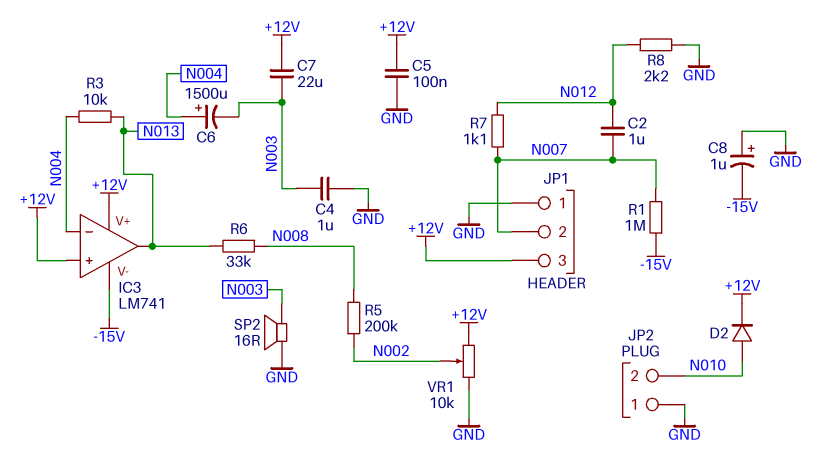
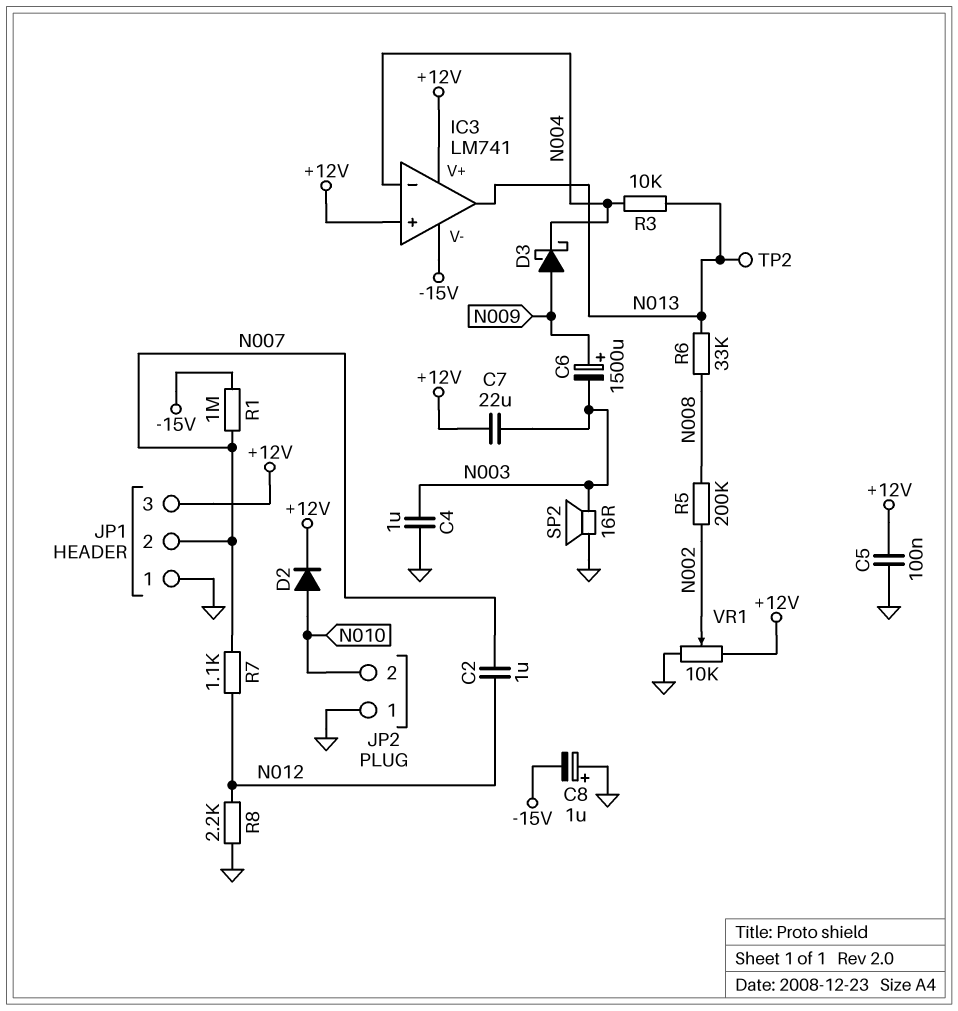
C6: 1500uF (plus N004, minus N003) -> 1500uF (plus N009, minus N003)
D3: none -> schottky (A N009, K N004)
TP2: none -> test point (N013)

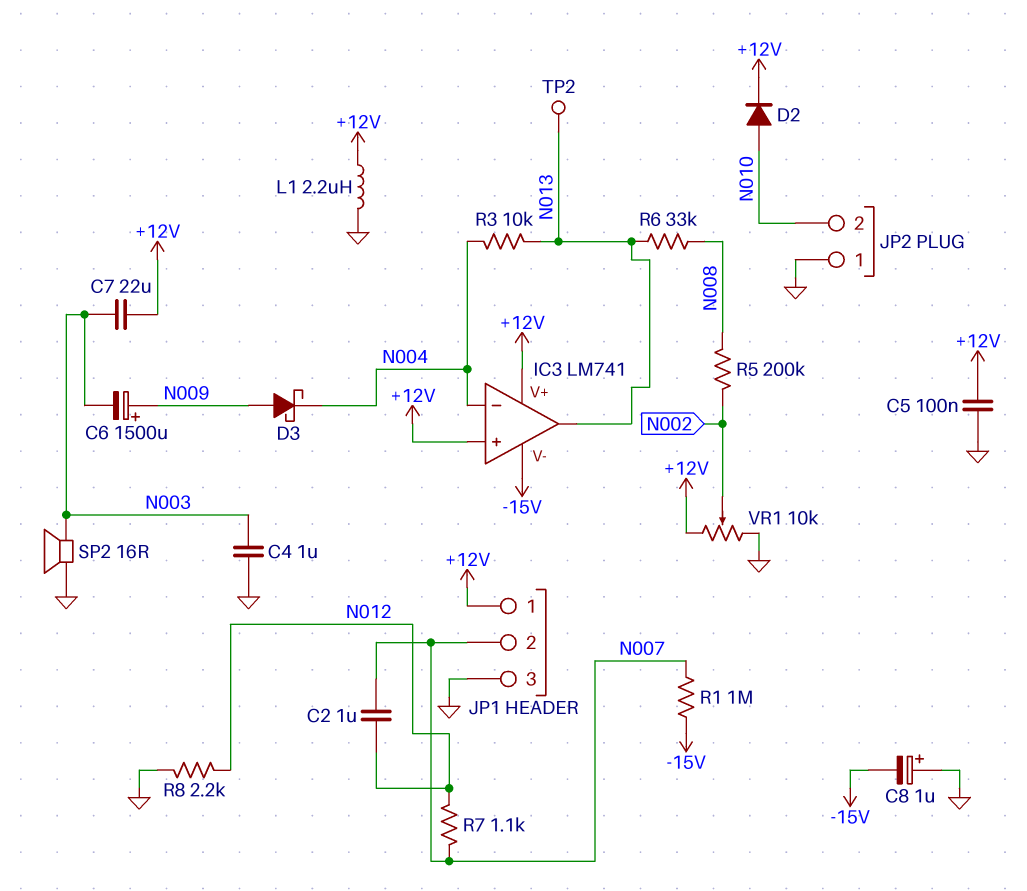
JP1 pin 1: GND -> +12V
JP1 pin 3: +12V -> GND
L1: none -> 2.2uH (+12V, GND)

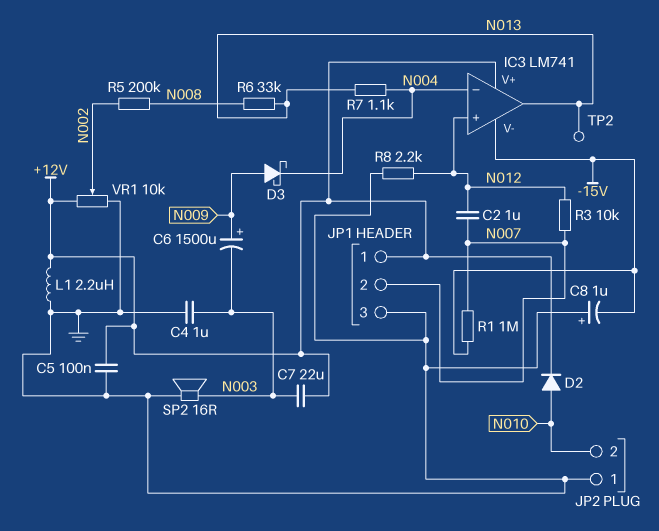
IC3 pin in+: +12V -> N012
R3: 10k (N004, N013) -> 10k (N007, N012)
R7: 1.1k (N007, N012) -> 1.1k (N004, N013)

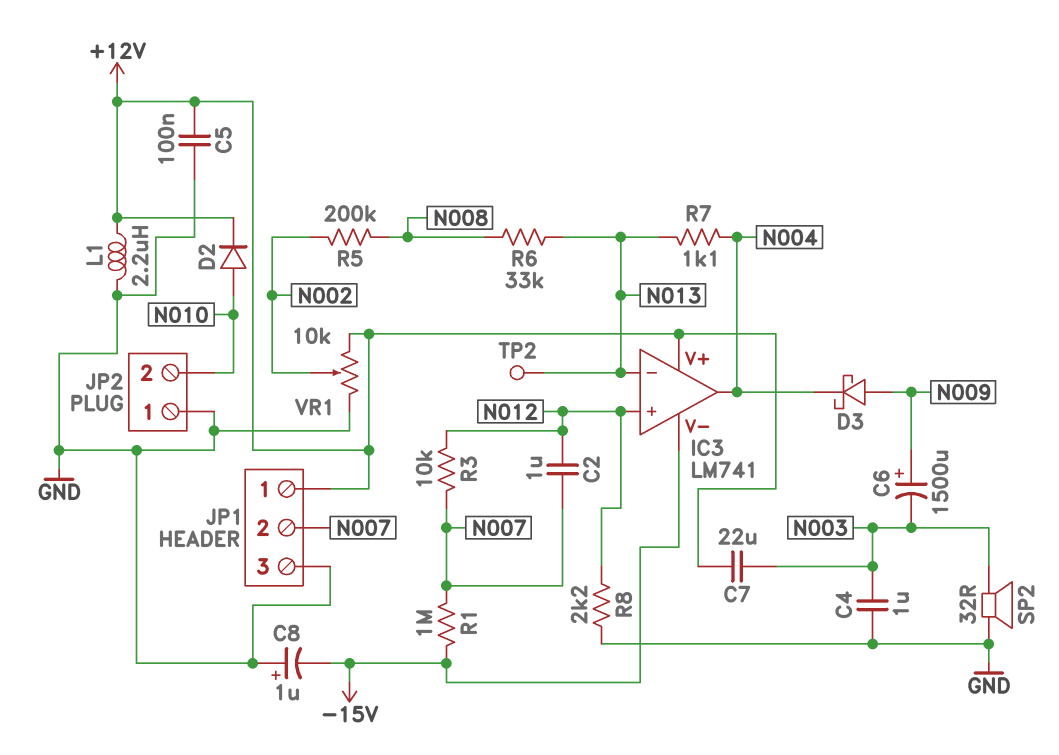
IC3 pin in-: N004 -> N013
IC3 pin out: N013 -> N004
SP2: speaker 16R (GND, N003) -> speaker 32R (GND, N003)

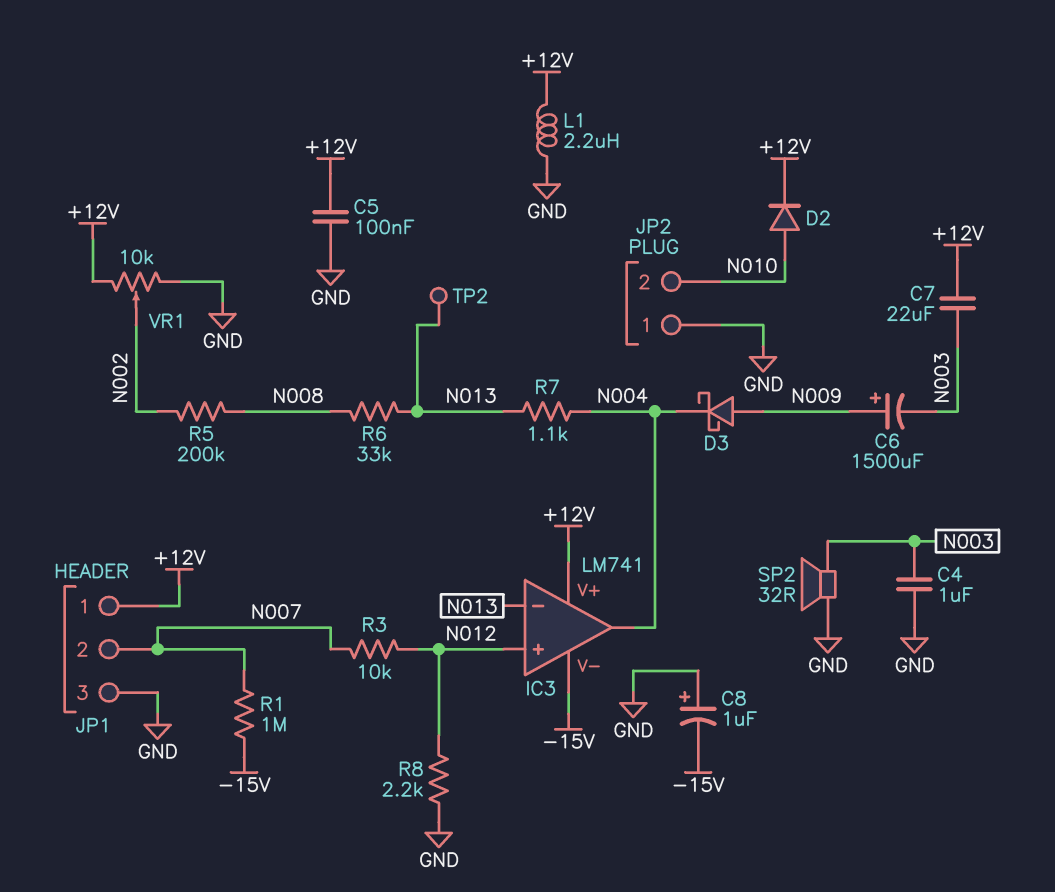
C2: 1uF (N007, N012) -> none

